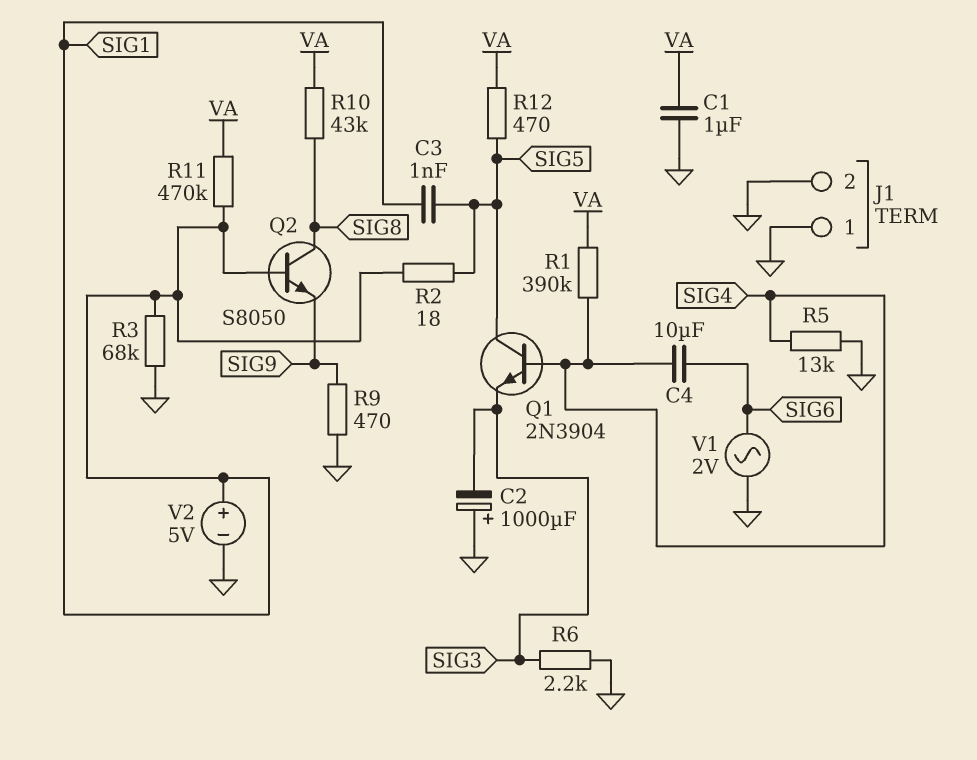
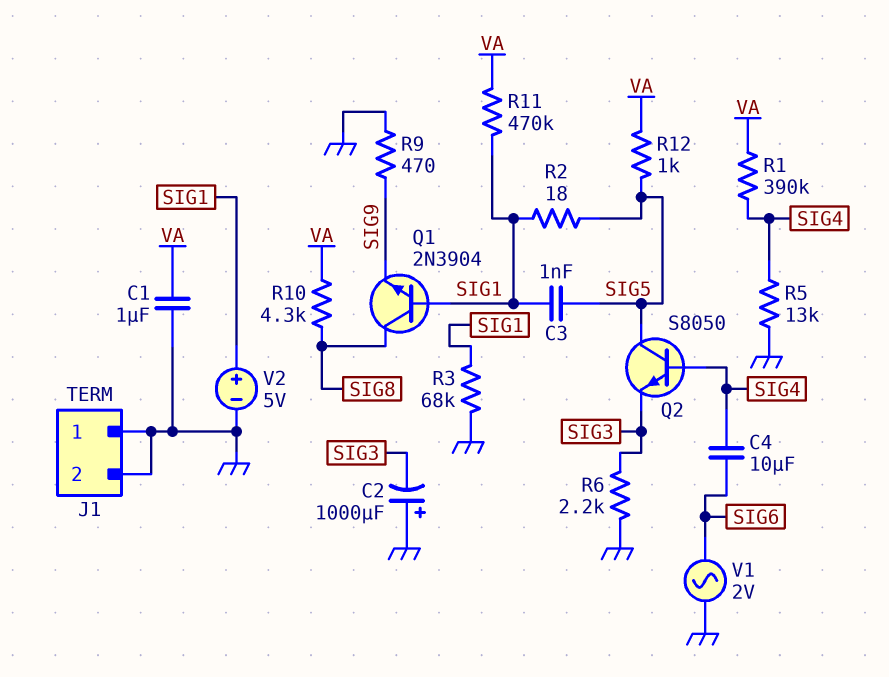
Q1: NPN 2N3904 (B SIG4, C SIG5, E SIG3) -> NPN 2N3904 (B SIG1, C SIG8, E SIG9)
Q2: NPN S8050 (B SIG1, C SIG8, E SIG9) -> NPN S8050 (B SIG4, C SIG5, E SIG3)
R10: 43k (SIG8, VA) -> 4.3k (SIG8, VA)
R12: 470 (SIG5, VA) -> 1k (SIG5, VA)

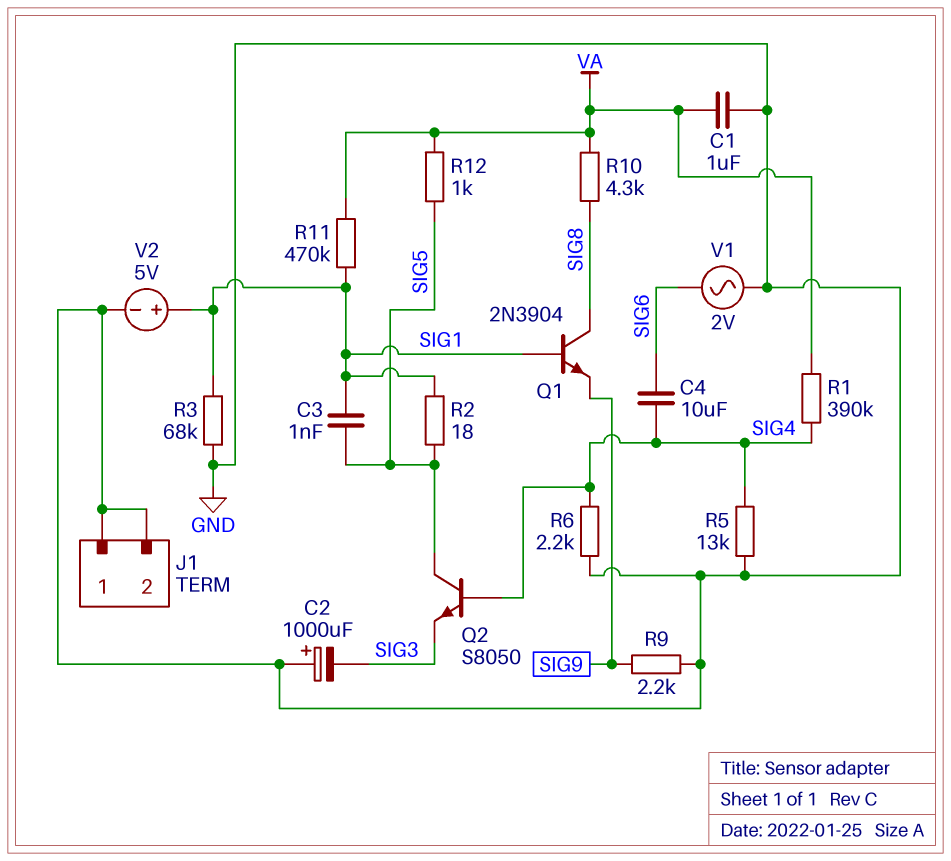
R6: 2.2k (GND, SIG3) -> 2.2k (GND, SIG4)
R9: 470 (GND, SIG9) -> 2.2k (GND, SIG9)

